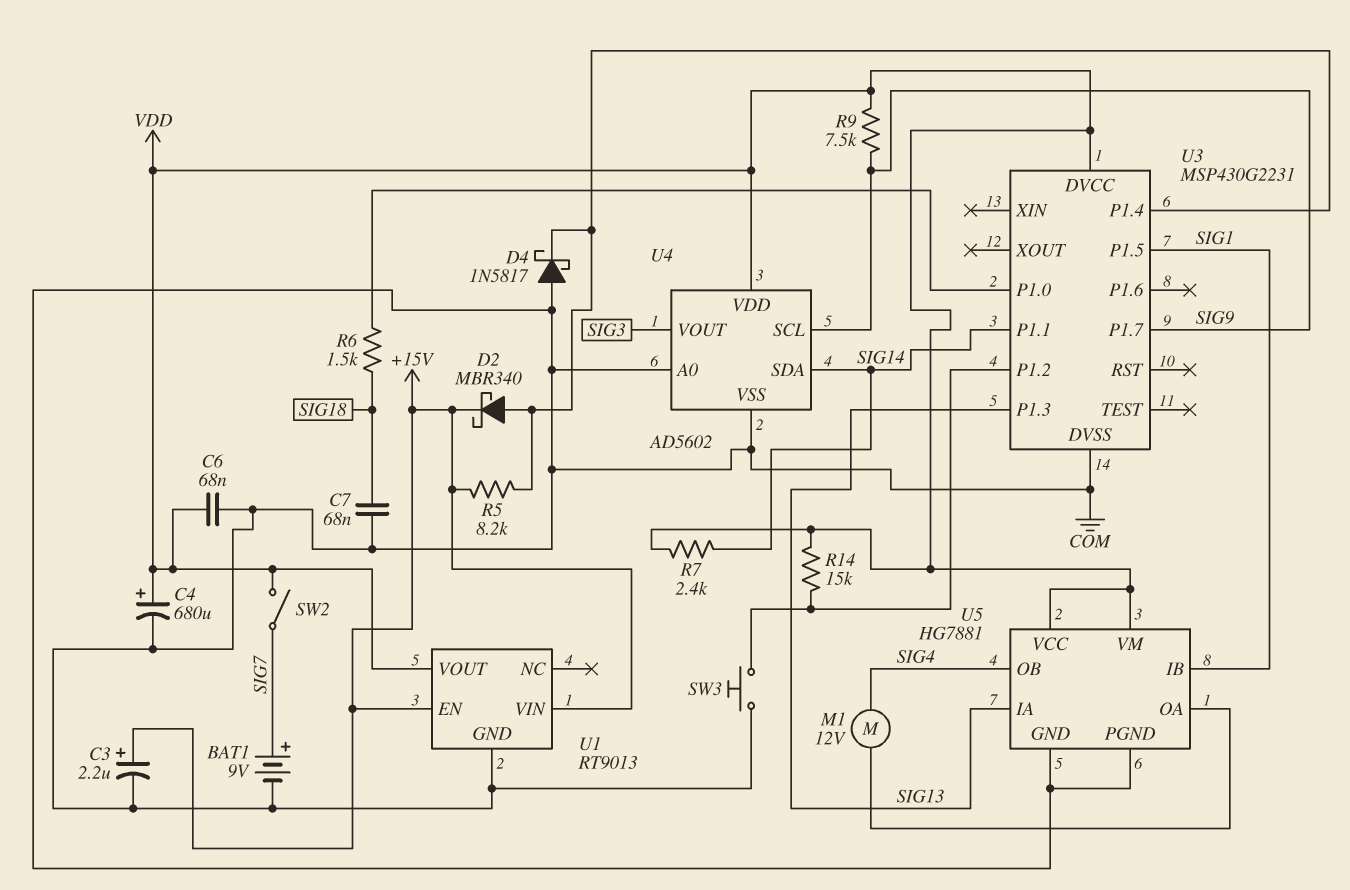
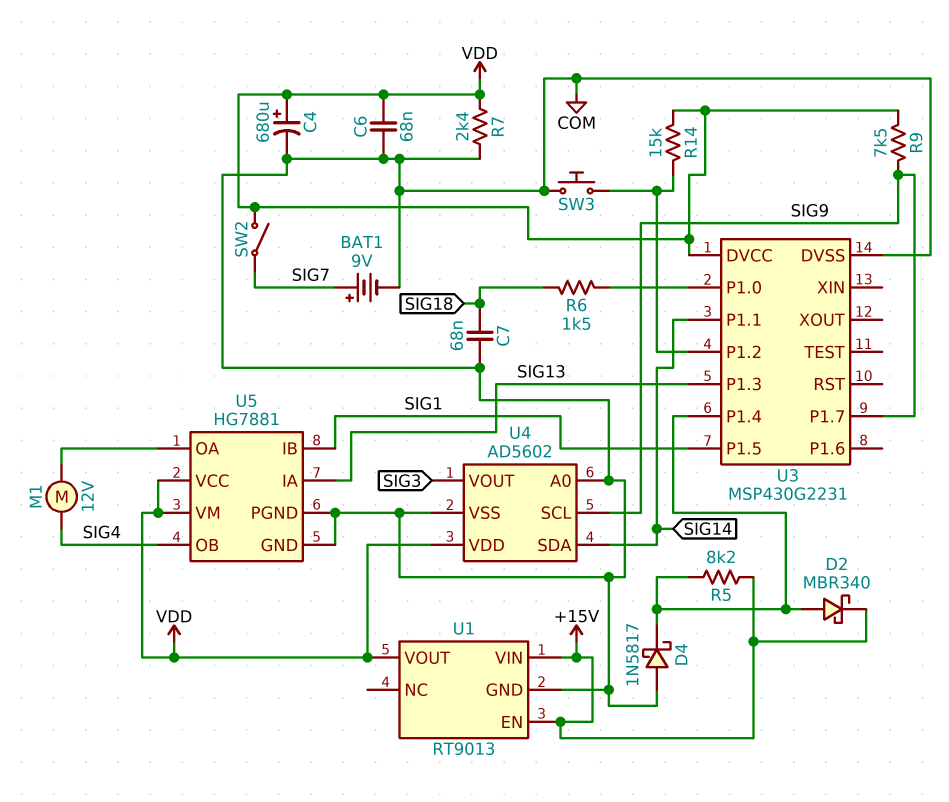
C3: 2.2uF (plus +15V, minus COM) -> none
R7: 2.4k (SIG14, VDD) -> 2.4k (COM, VDD)

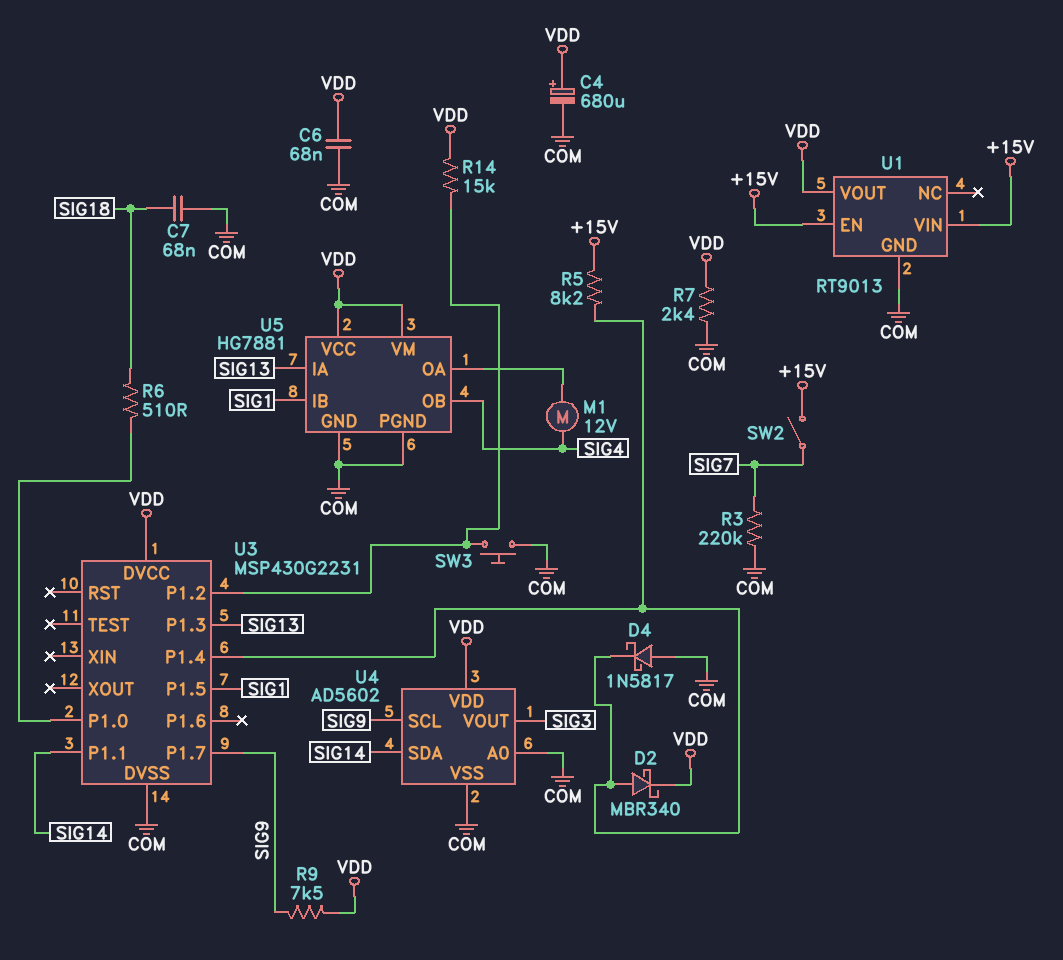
BAT1: 9V (plus SIG7, minus COM) -> none
D2: schottky MBR340 (A U3/P1.4, K +15V) -> schottky MBR340 (A U3/P1.4, K VDD)
R3: none -> 220k (COM, SIG7)
R6: 1.5k (SIG18, U3/P1.0) -> 510 (SIG18, U3/P1.0)
SW2: switch (SIG7, VDD) -> switch (+15V, SIG7)

